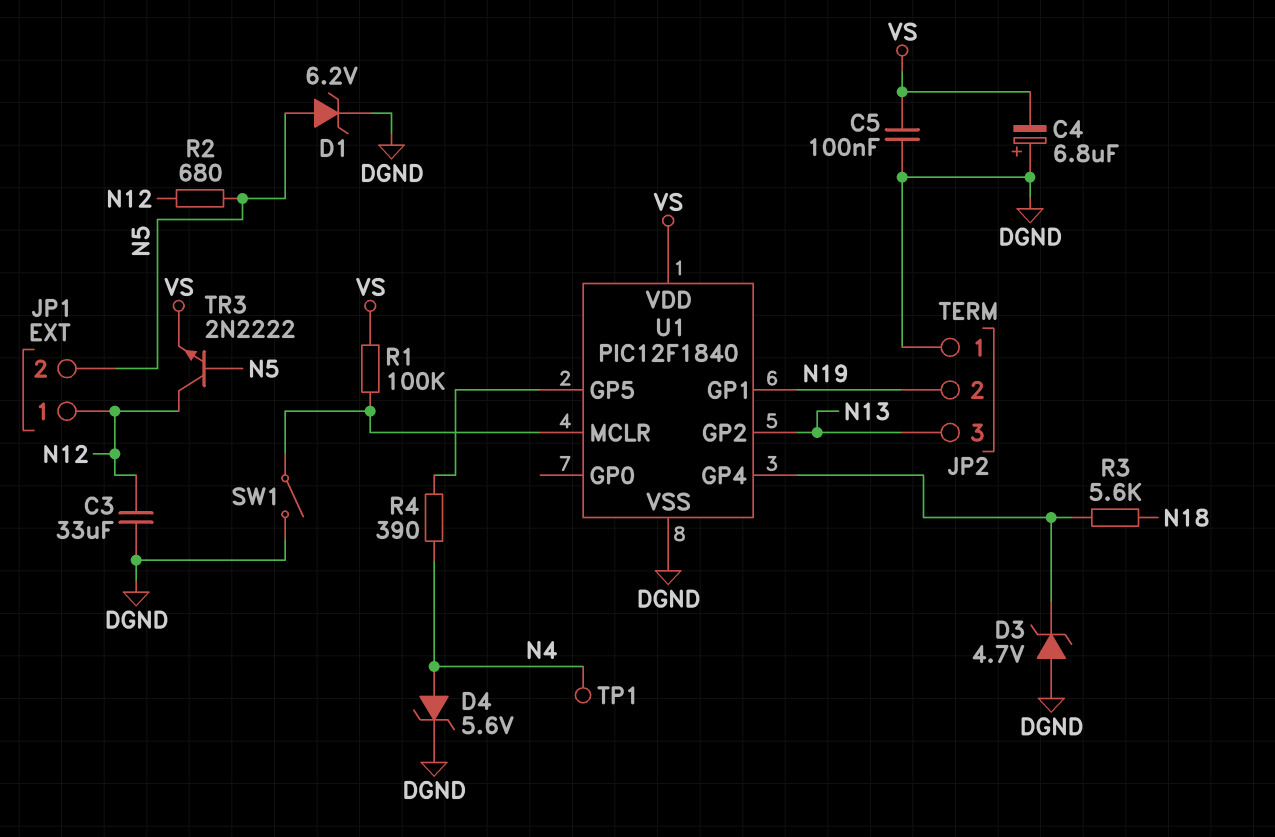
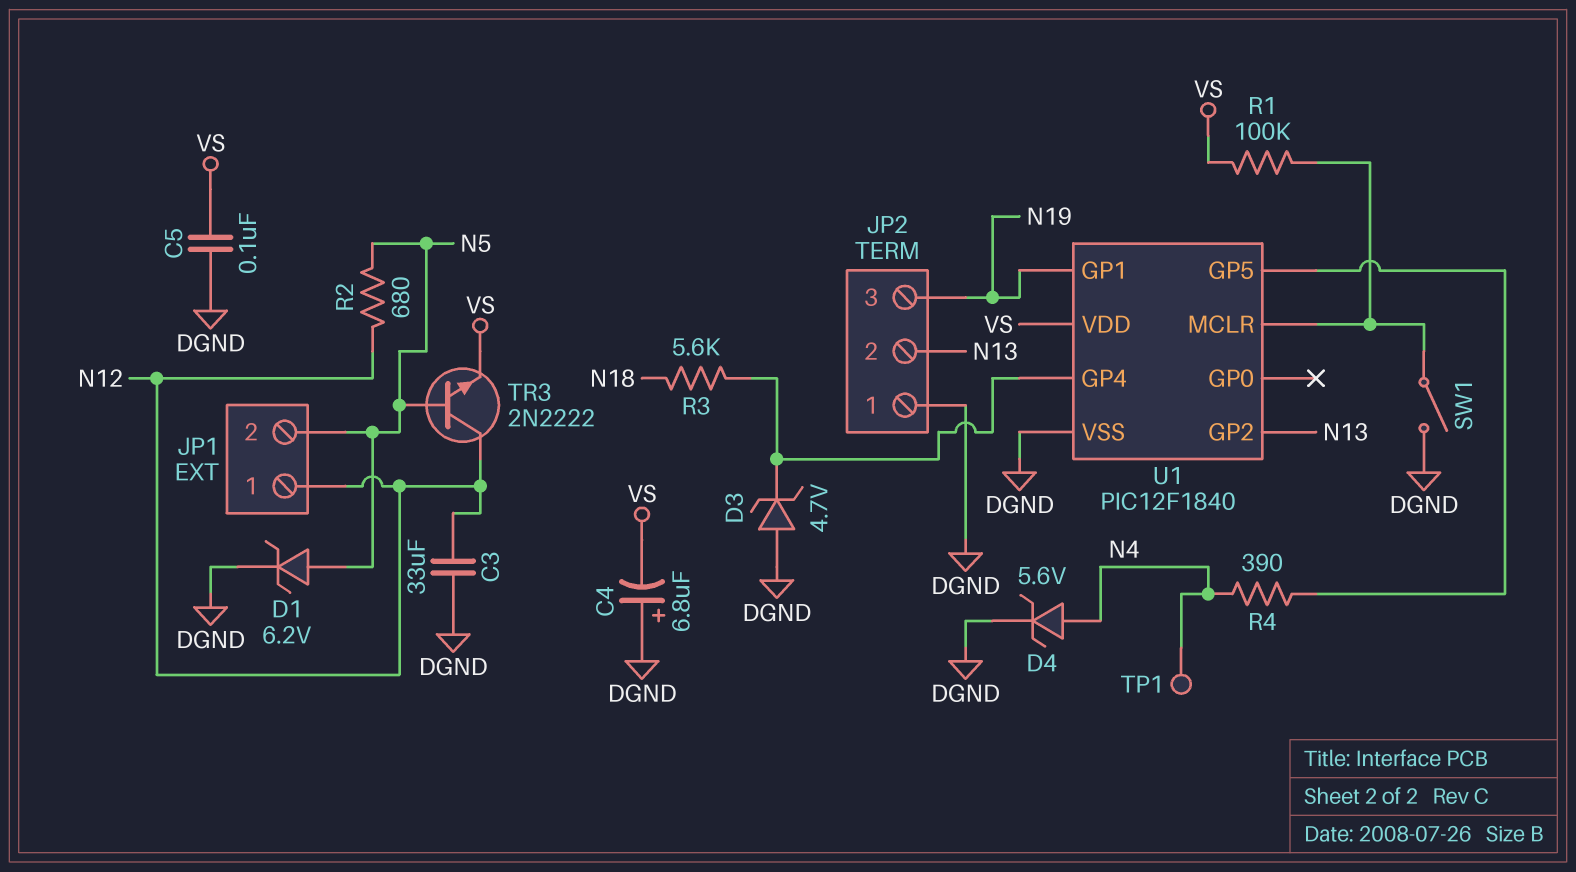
JP2 pin 2: N19 -> N13
JP2 pin 3: N13 -> N19

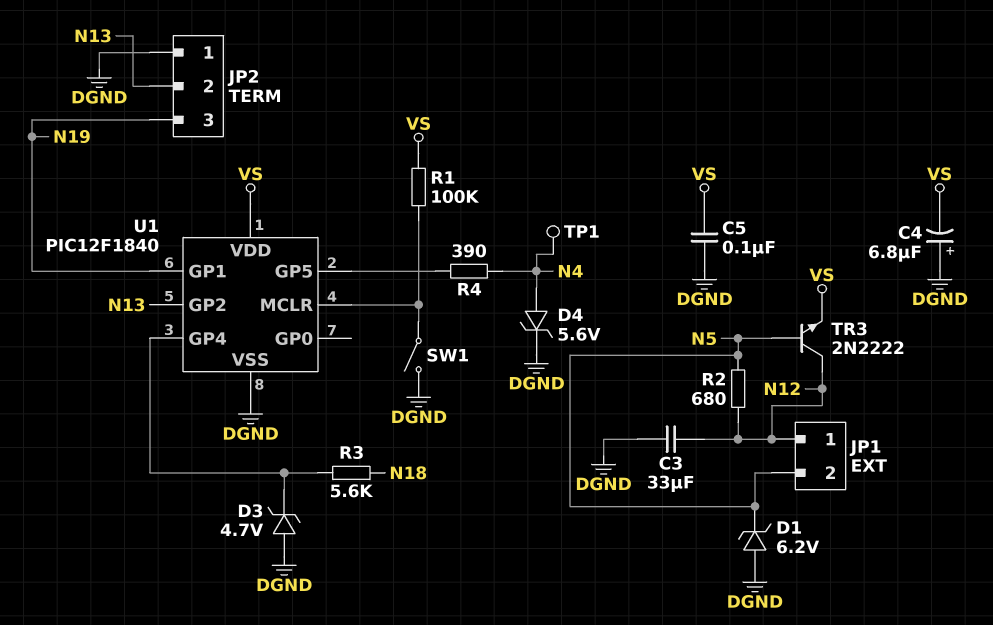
D1: zener 6.2V (A N5, K DGND) -> zener 6.2V (A DGND, K N5)

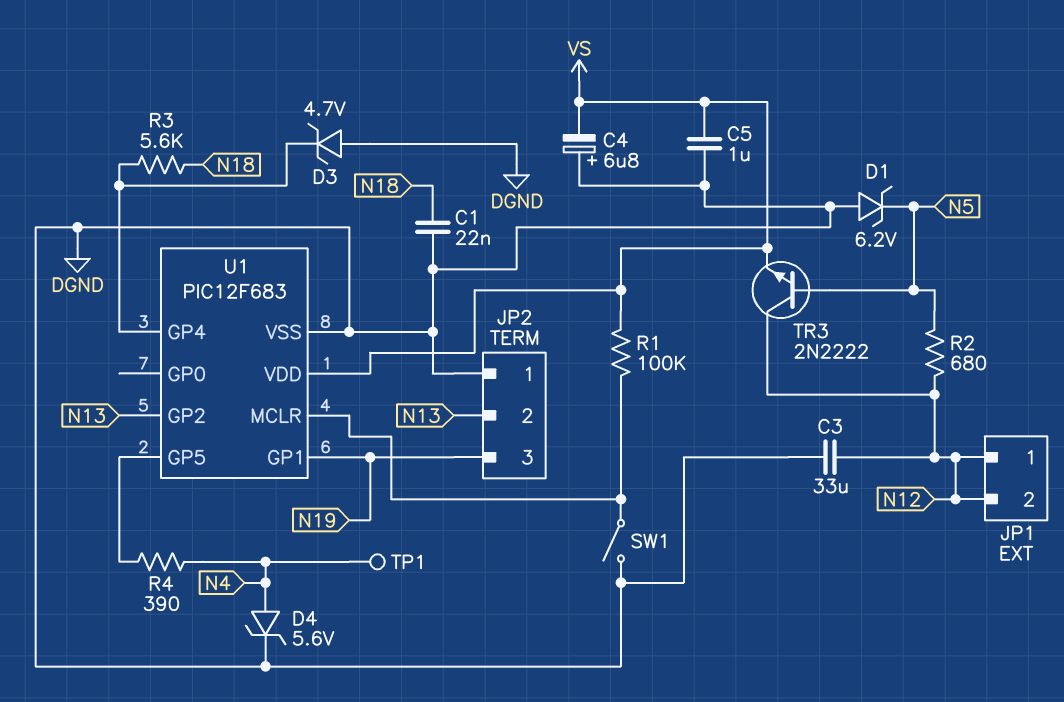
C1: none -> 22nF (DGND, N18)
C5: 100nF (DGND, VS) -> 1uF (DGND, VS)
JP1 pin 2: N5 -> N12
U1: PIC12F1840 -> PIC12F683

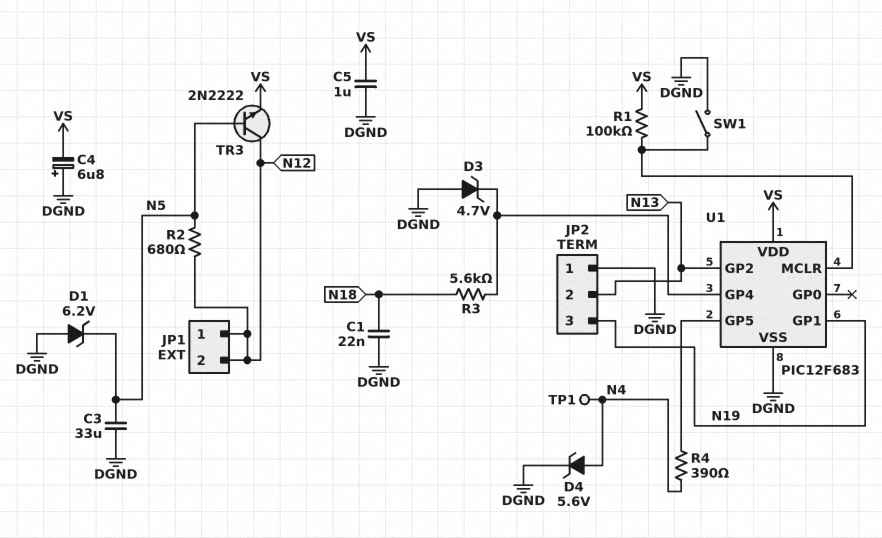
C3: 33uF (DGND, N12) -> 33uF (DGND, N5)

